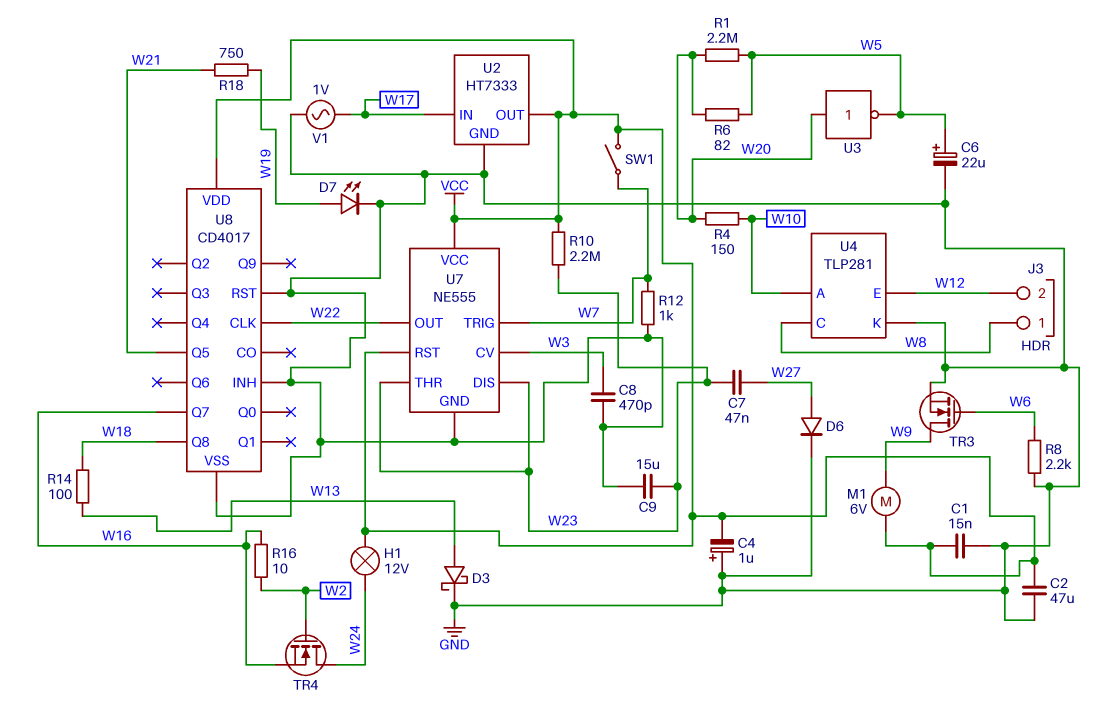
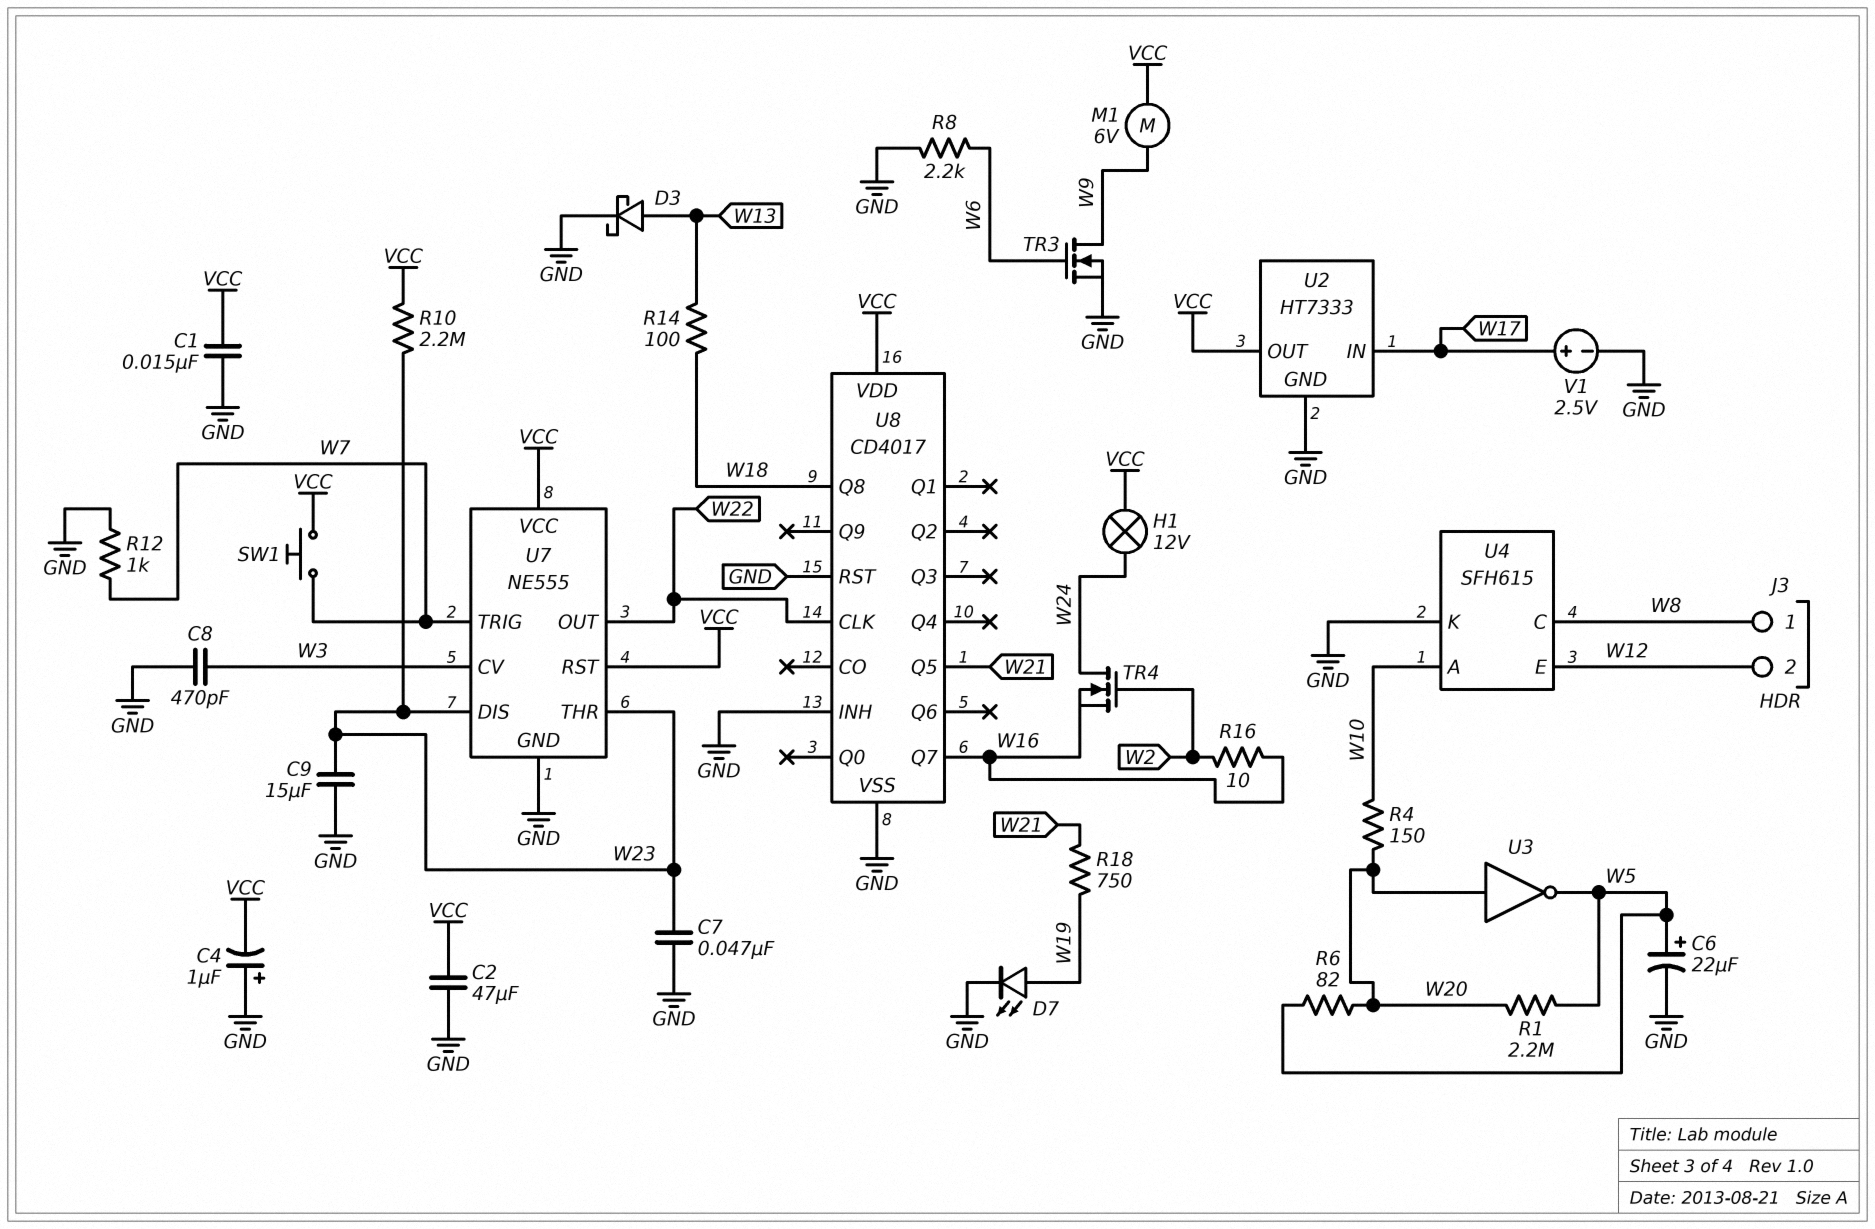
C7: 47nF (W23, W27) -> 47nF (GND, W23)
D6: diode (A W27, K GND) -> none
SW1: switch (VCC, W7) -> button (VCC, W7)
U4: TLP281 -> SFH615
V1: AC 1V (GND, W17) -> 2.5V (plus W17, minus GND)

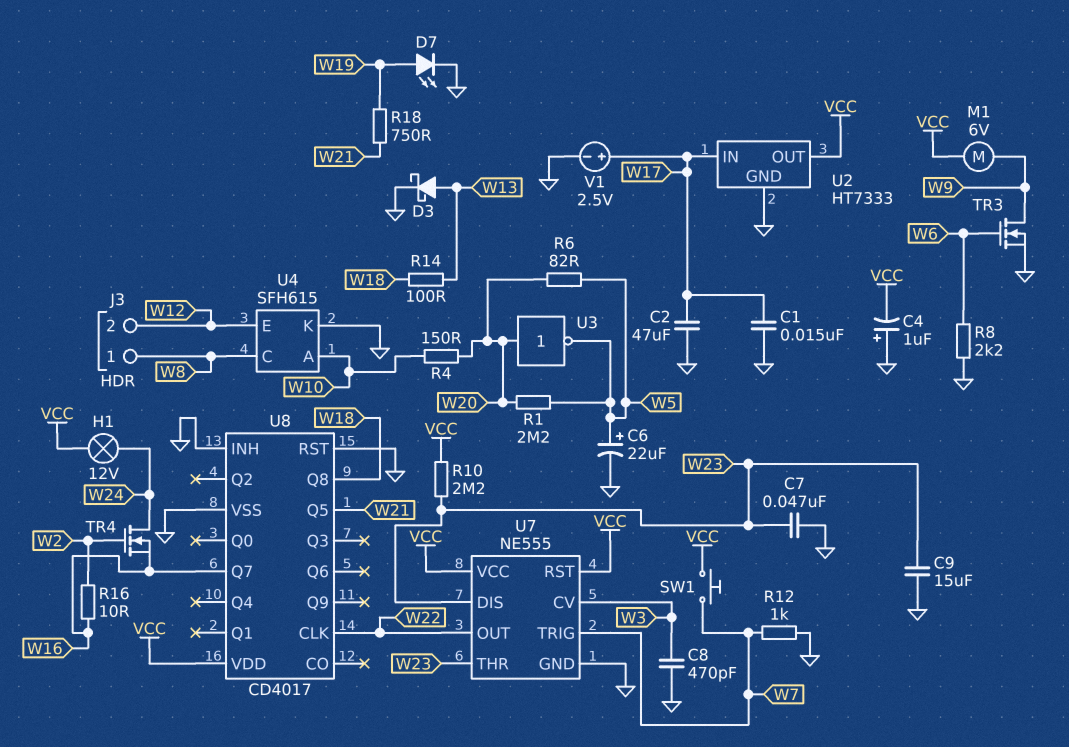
C1: 15nF (GND, VCC) -> 15nF (GND, W17)
C2: 47uF (GND, VCC) -> 47uF (GND, W17)

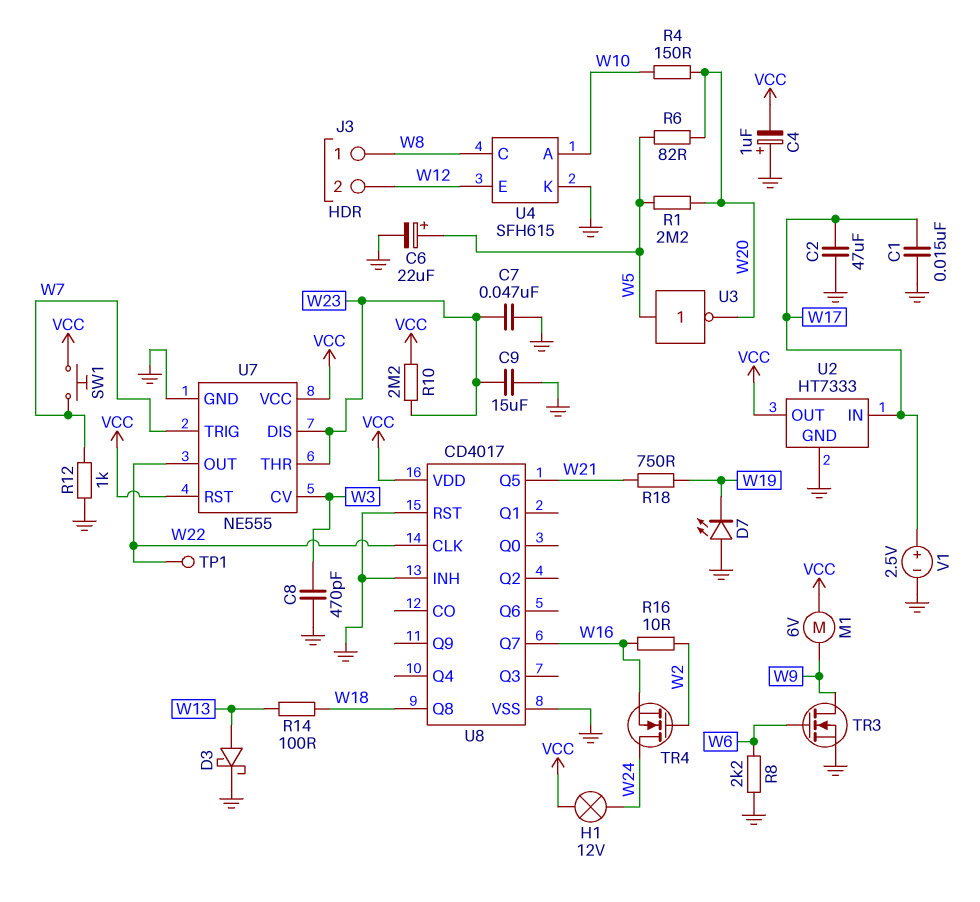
D7: LED (A W19, K GND) -> LED (A GND, K W19)
TP1: none -> test point (W22)
U3: NOT (in W20, out W5) -> NOT (in W5, out W20)

